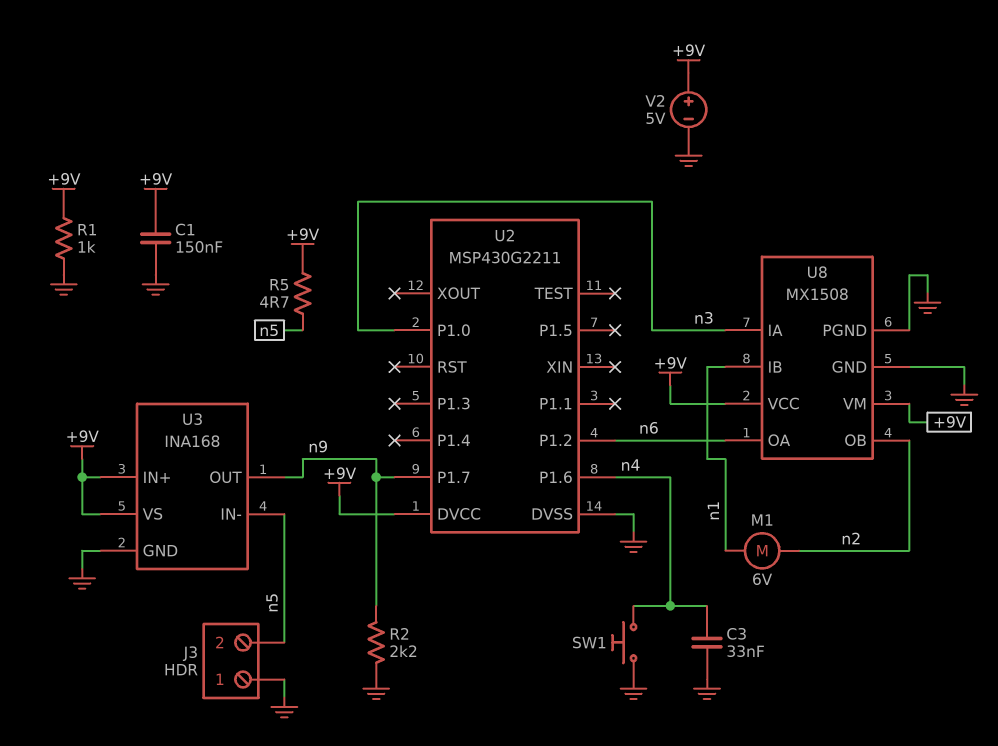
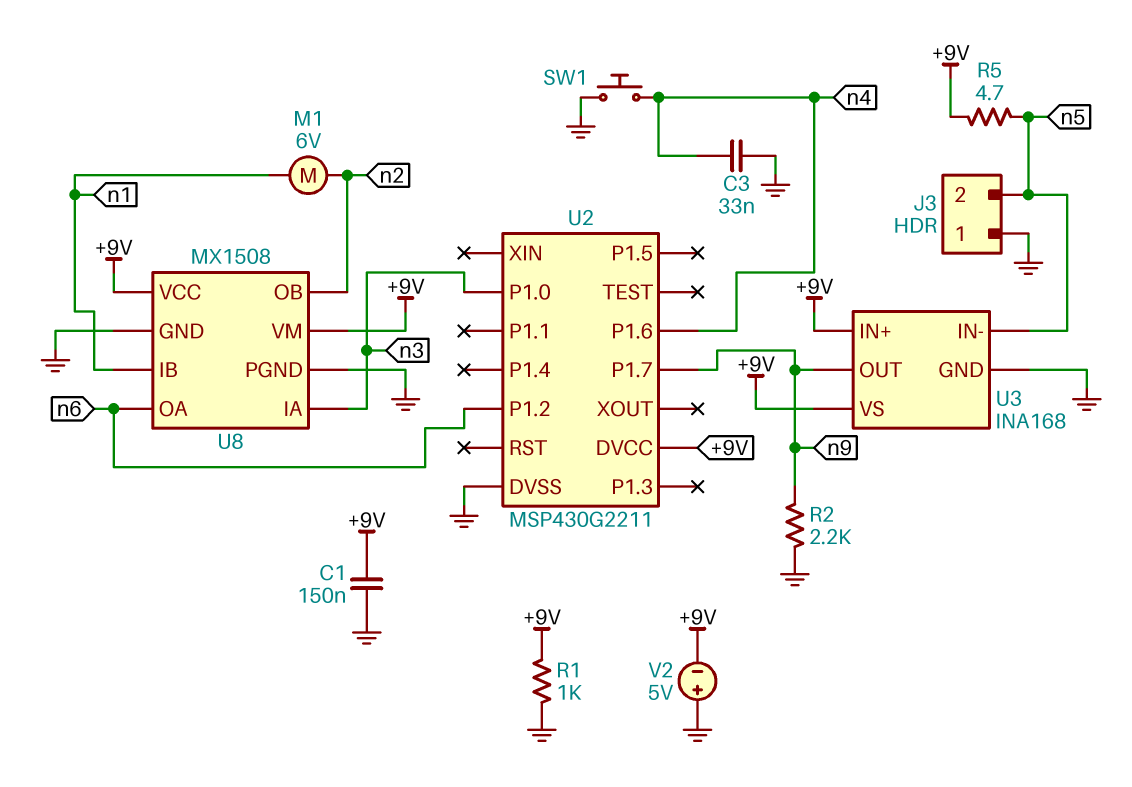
V2: 5V (plus +9V, minus GND) -> 5V (plus GND, minus +9V)

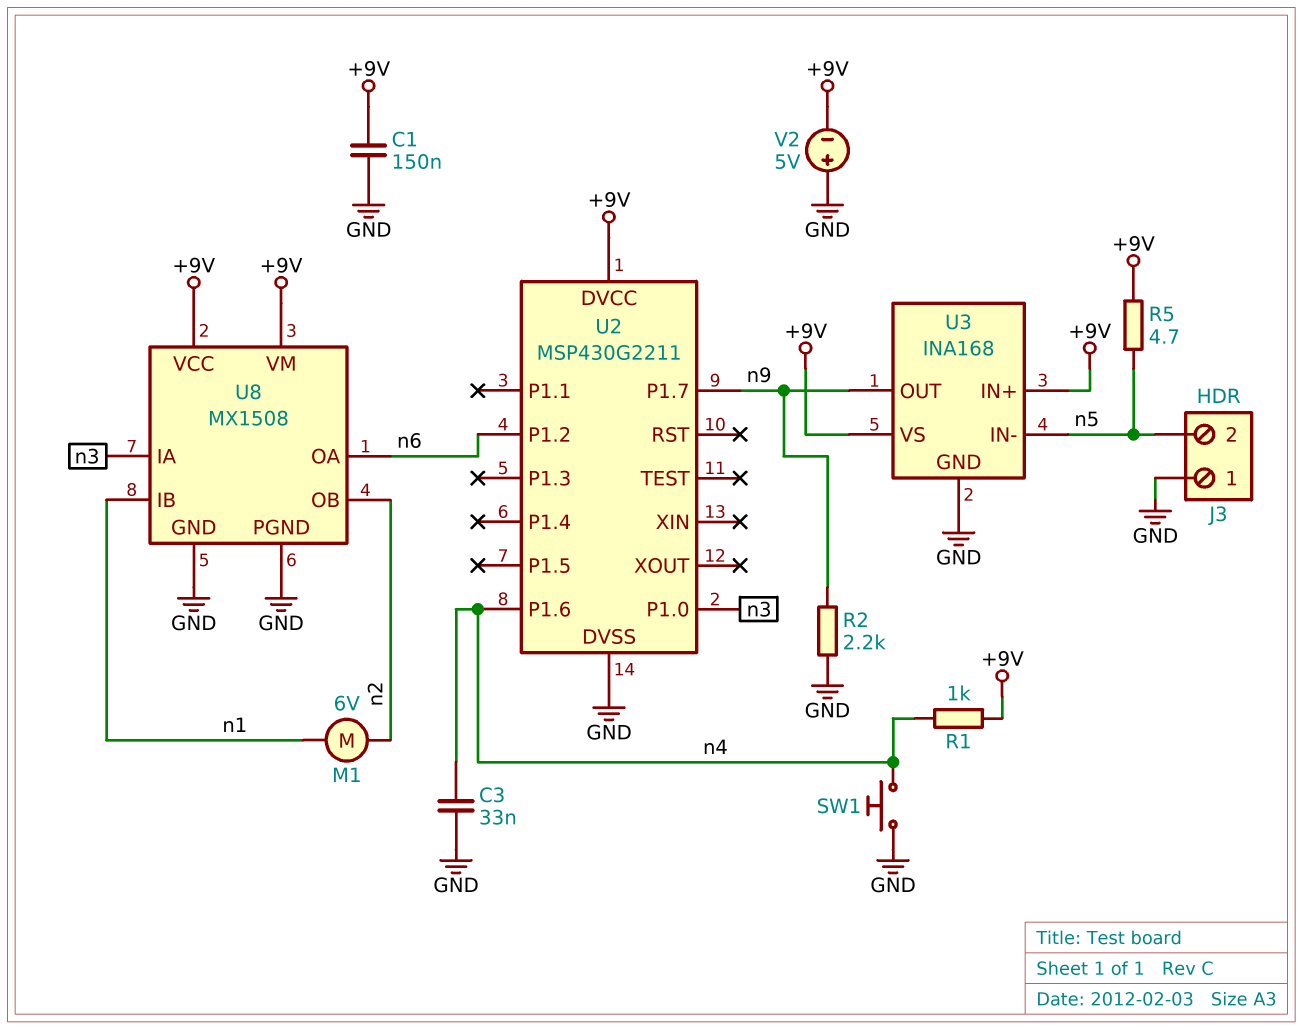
R1: 1k (+9V, GND) -> 1k (+9V, n4)

